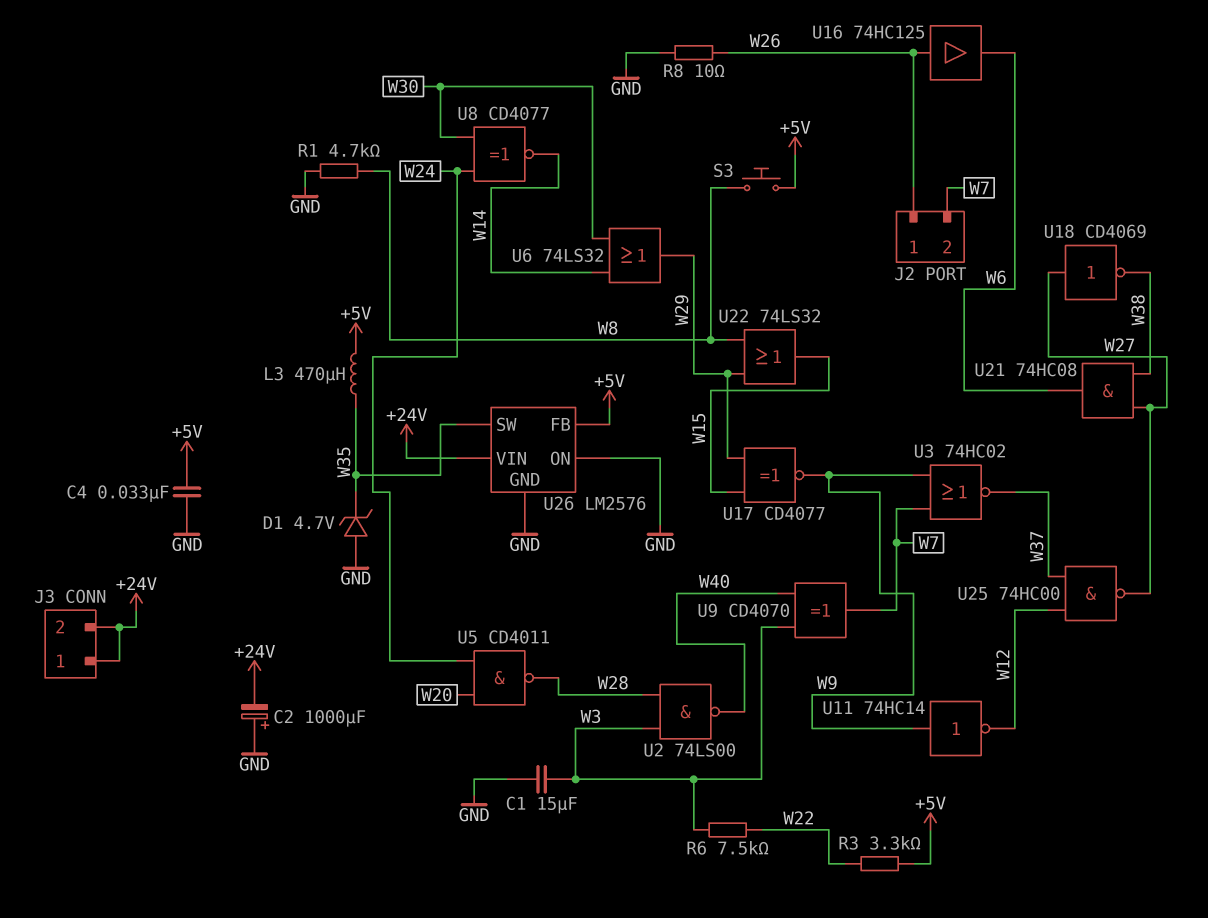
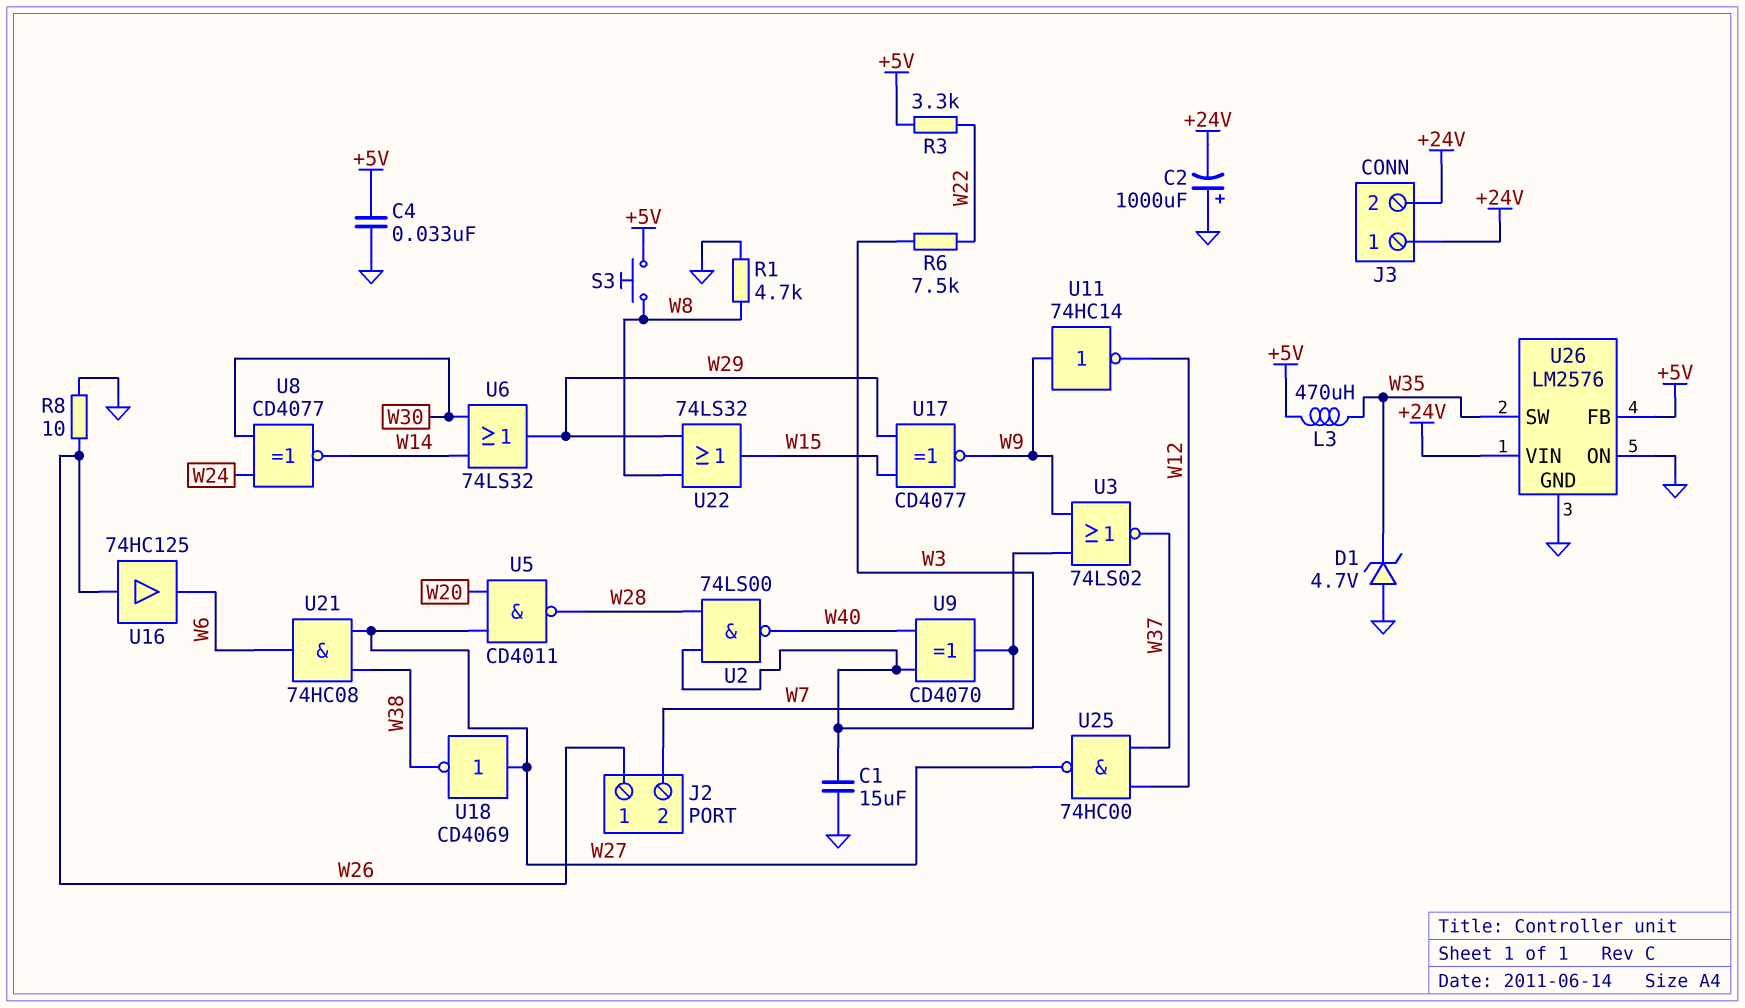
U3: NOR 74HC02 (in W7, in W9, out W37) -> NOR 74LS02 (in W7, in W9, out W37)
U5: NAND CD4011 (in W20, in W24, out W28) -> NAND CD4011 (in W20, in W27, out W28)

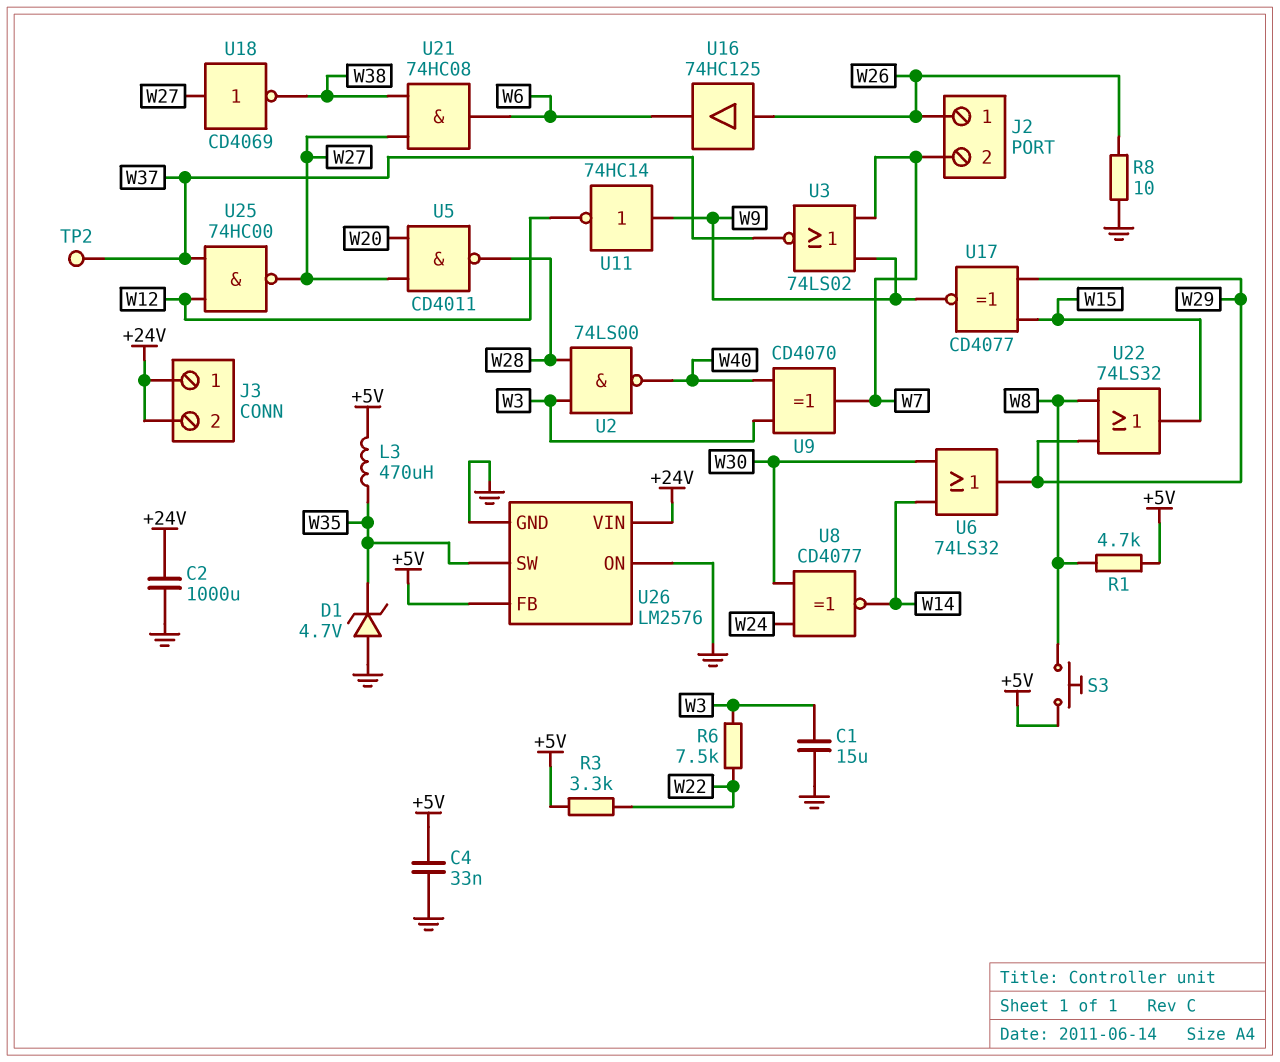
C2: 1000uF (plus GND, minus +24V) -> 1000uF (+24V, GND)
R1: 4.7k (GND, W8) -> 4.7k (+5V, W8)
TP2: none -> test point (W37)

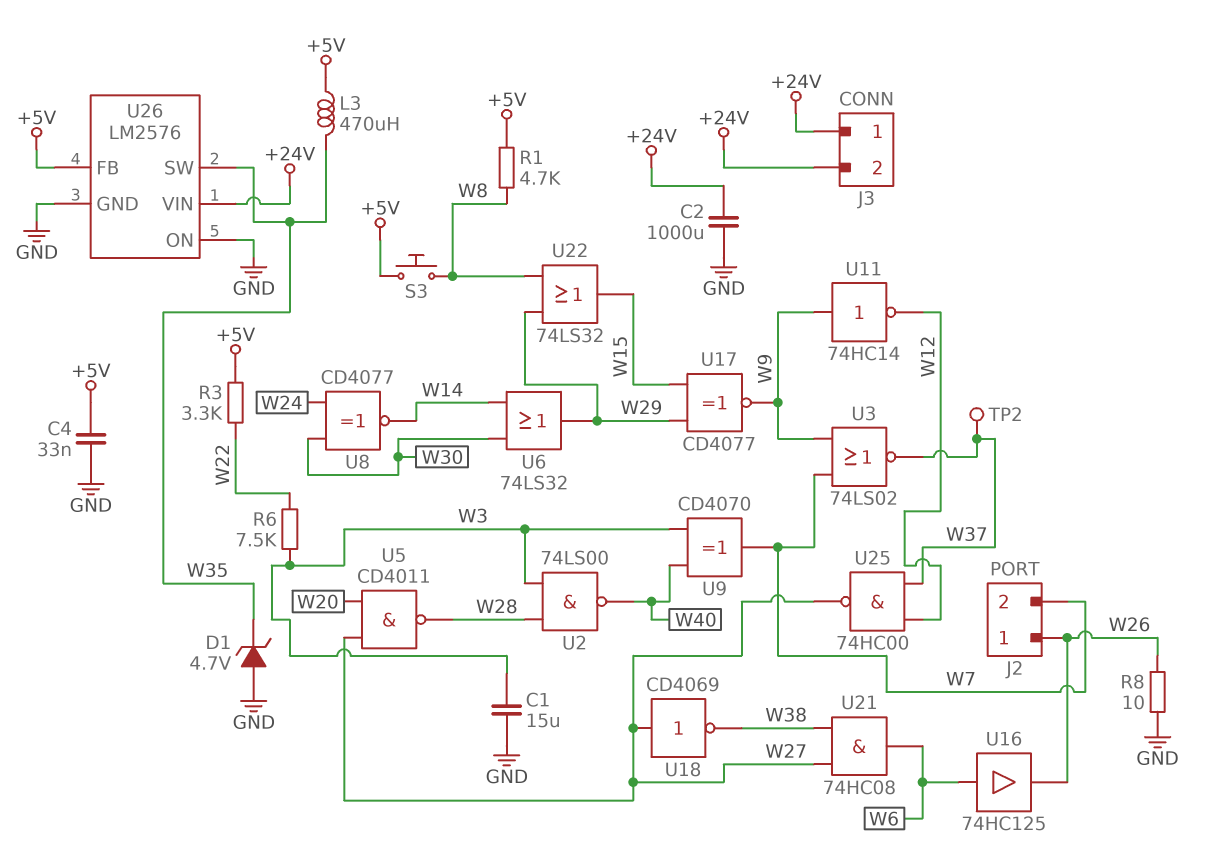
U16: buffer 74HC125 (in W26, out W6) -> buffer 74HC125 (in W6, out W26)

